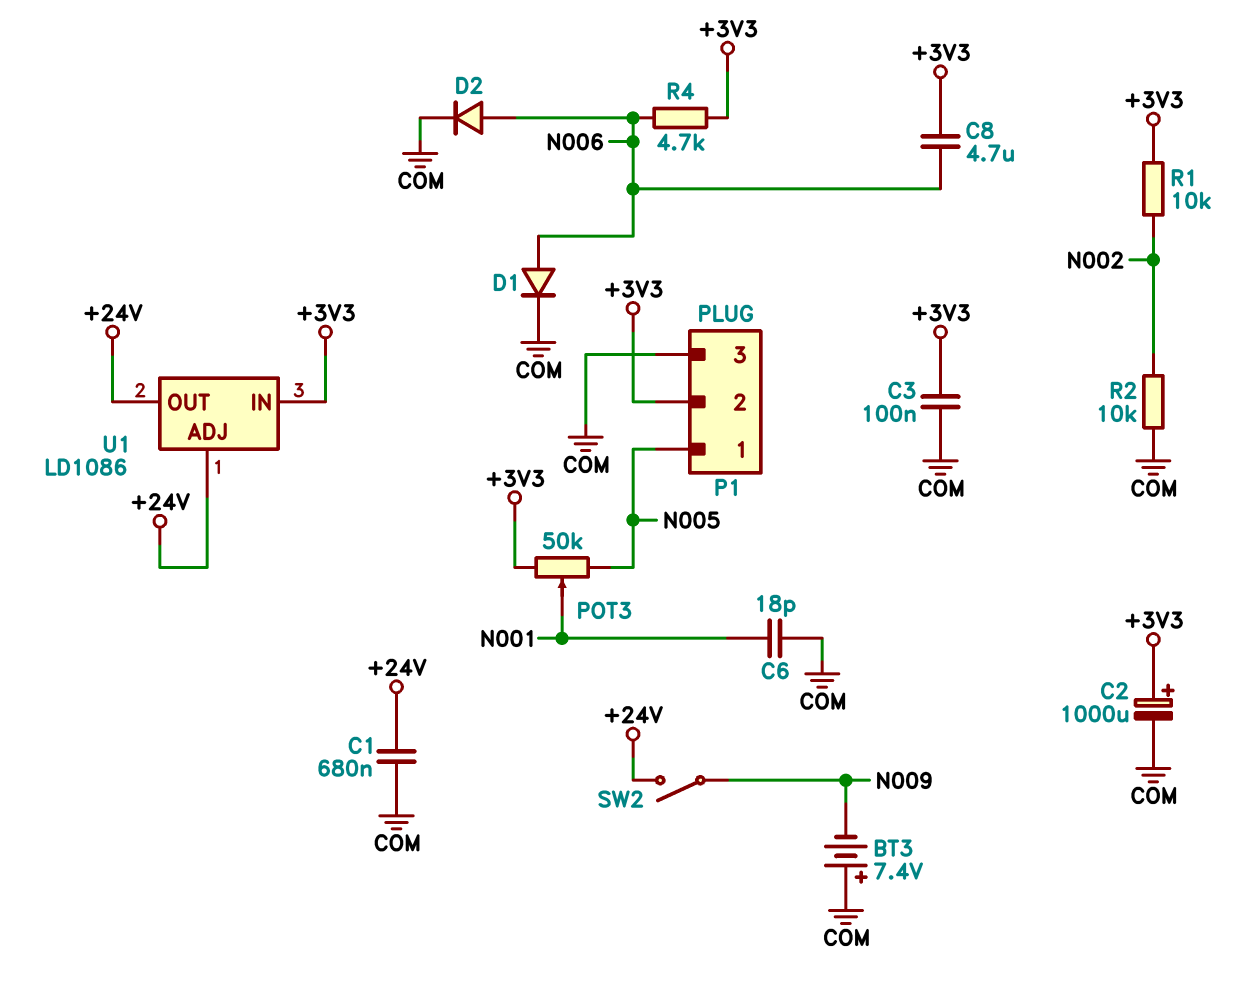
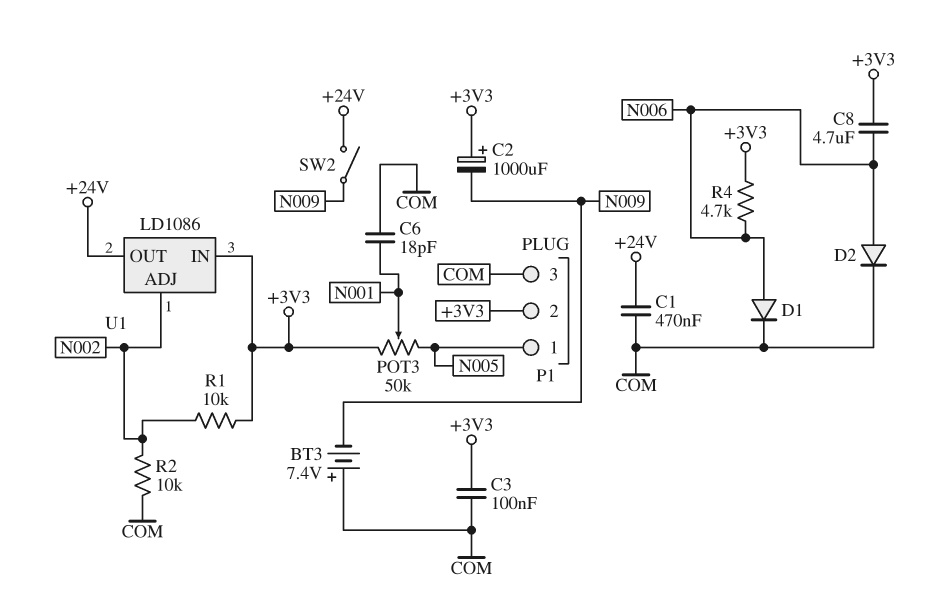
C1: 680nF (+24V, COM) -> 470nF (+24V, COM)
C2: 1000uF (plus +3V3, minus COM) -> 1000uF (plus +3V3, minus N009)
U1 pin ADJ: +24V -> N002

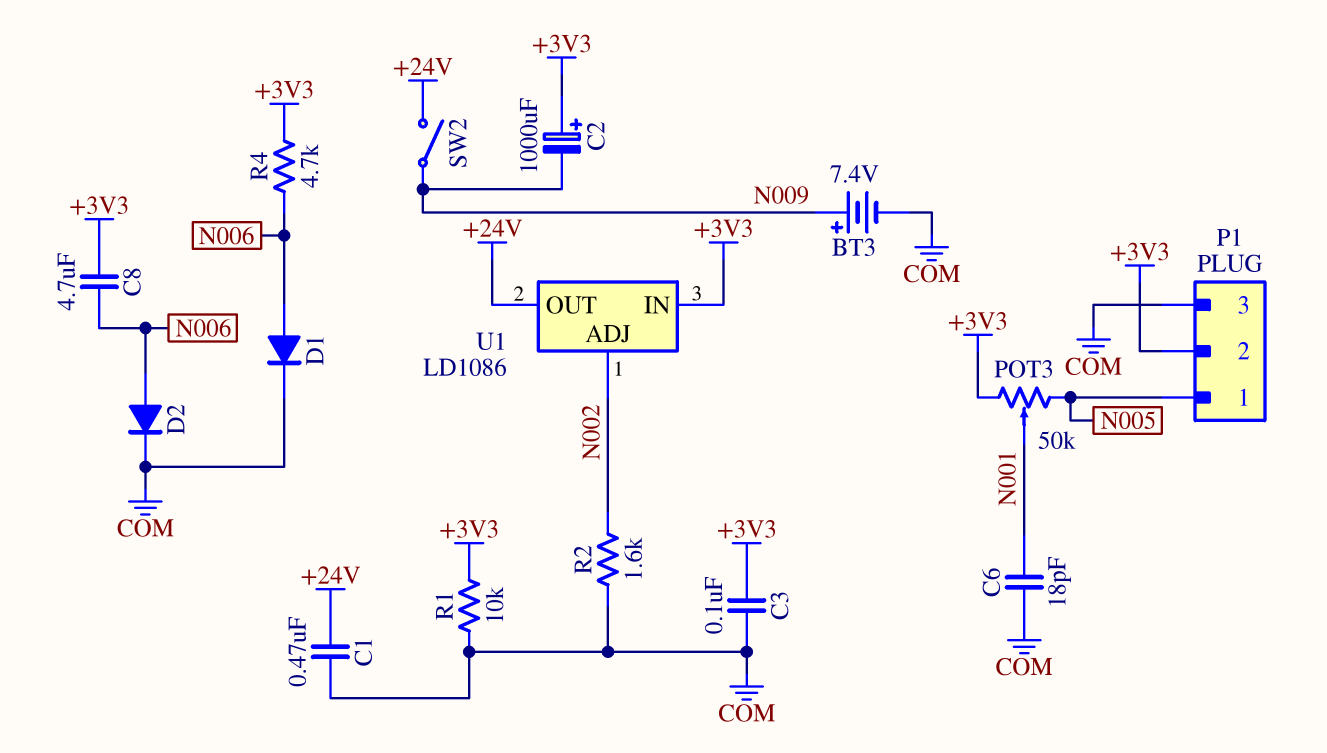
BT3: 7.4V (plus COM, minus N009) -> 7.4V (plus N009, minus COM)
R1: 10k (+3V3, N002) -> 10k (+3V3, COM)
R2: 10k (COM, N002) -> 1.6k (COM, N002)

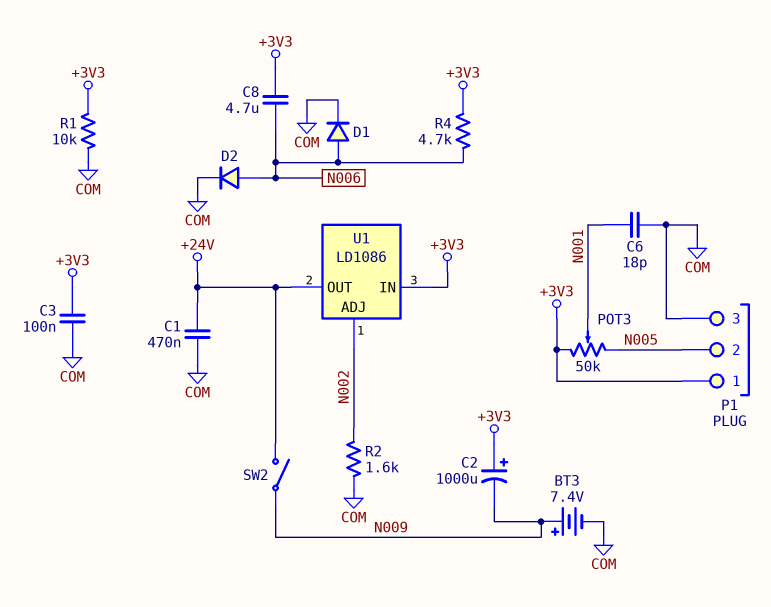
P1 pin 1: N005 -> +3V3
P1 pin 2: +3V3 -> N005

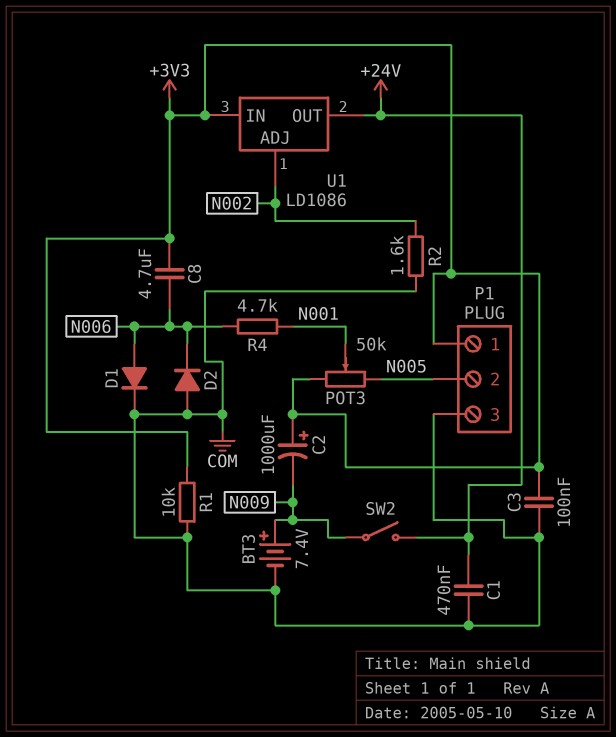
C6: 18pF (COM, N001) -> none
D2: diode (A N006, K COM) -> diode (A COM, K N006)
R4: 4.7k (+3V3, N006) -> 4.7k (N001, N006)

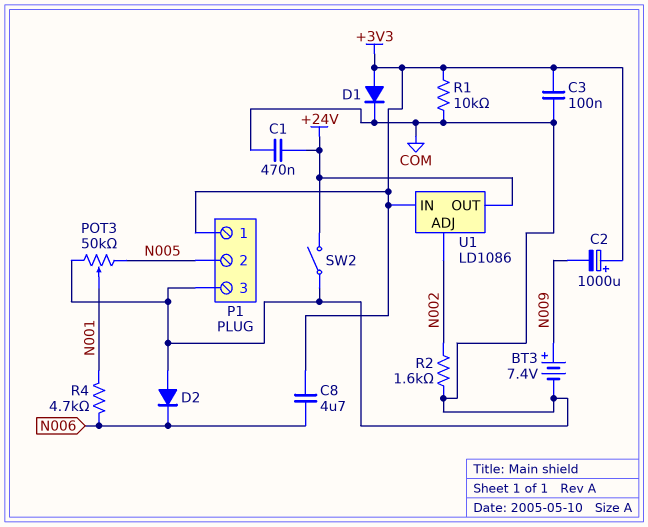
D1: diode (A N006, K COM) -> diode (A +3V3, K COM)
POT3: 50k (+3V3, N005, wiper N001) -> 50k (COM, N005, wiper N001)
SW2: switch (+24V, N009) -> switch (+24V, COM)

